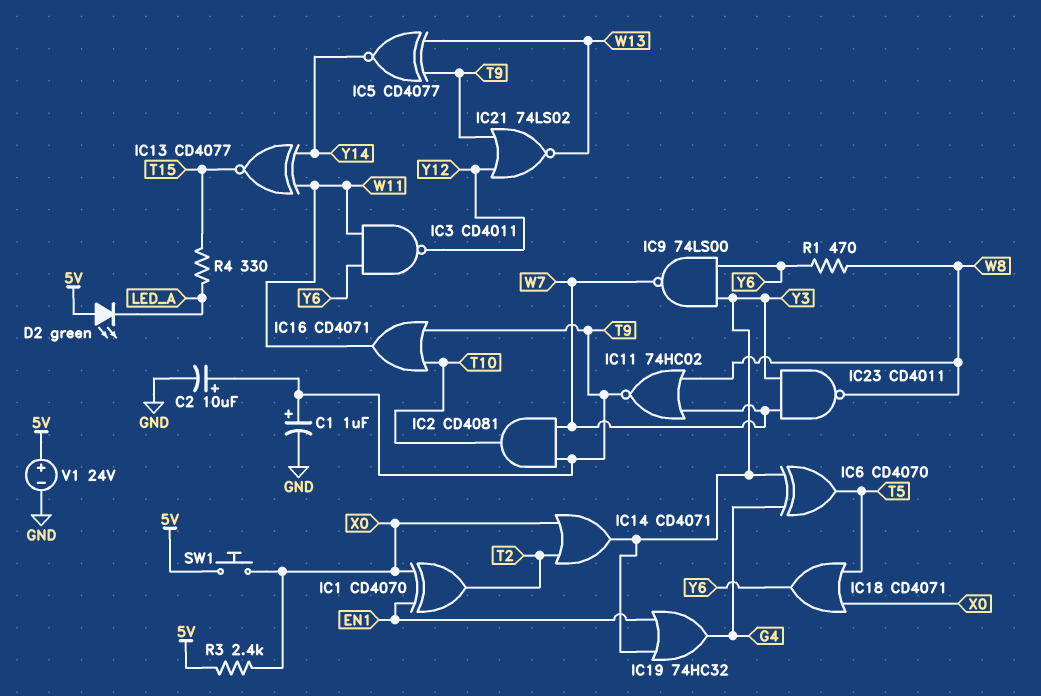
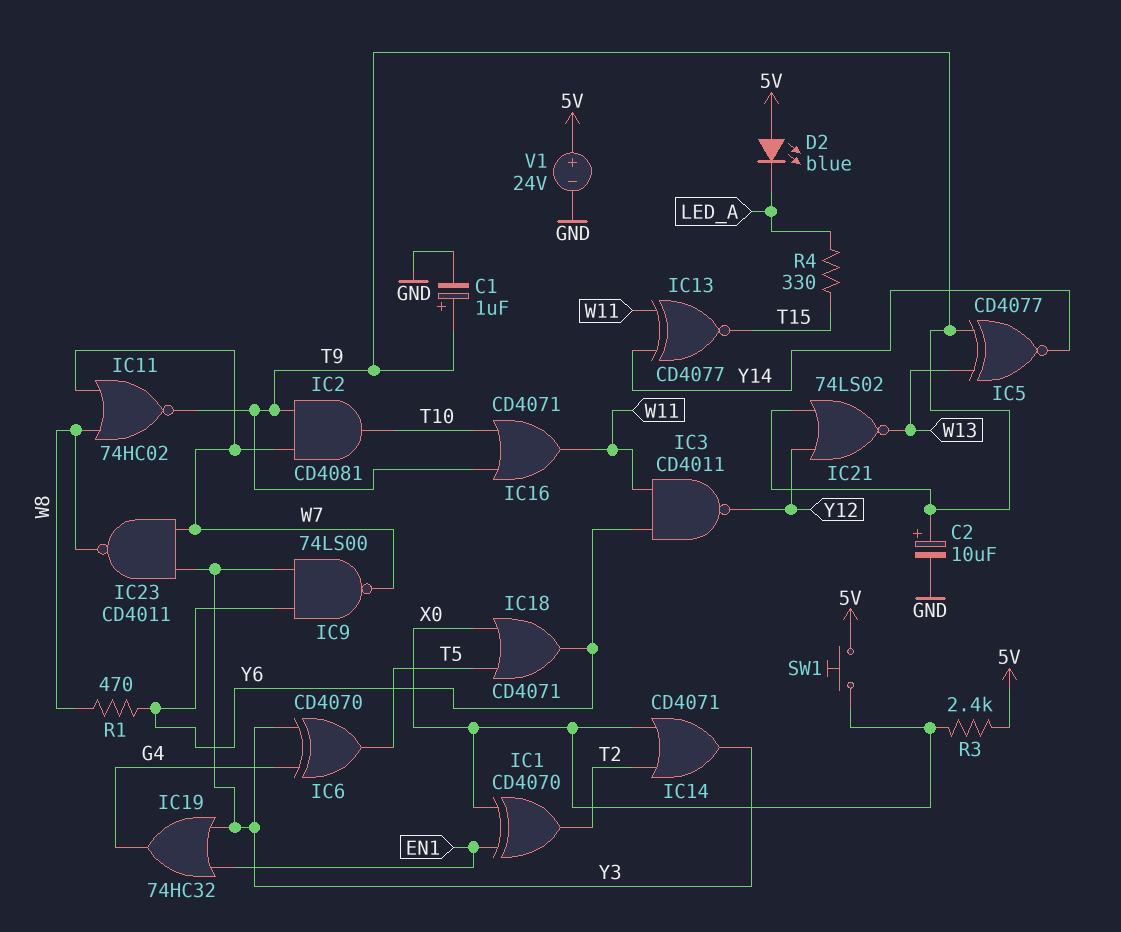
D2: LED green (A 5V, K LED_A) -> LED blue (A 5V, K LED_A)

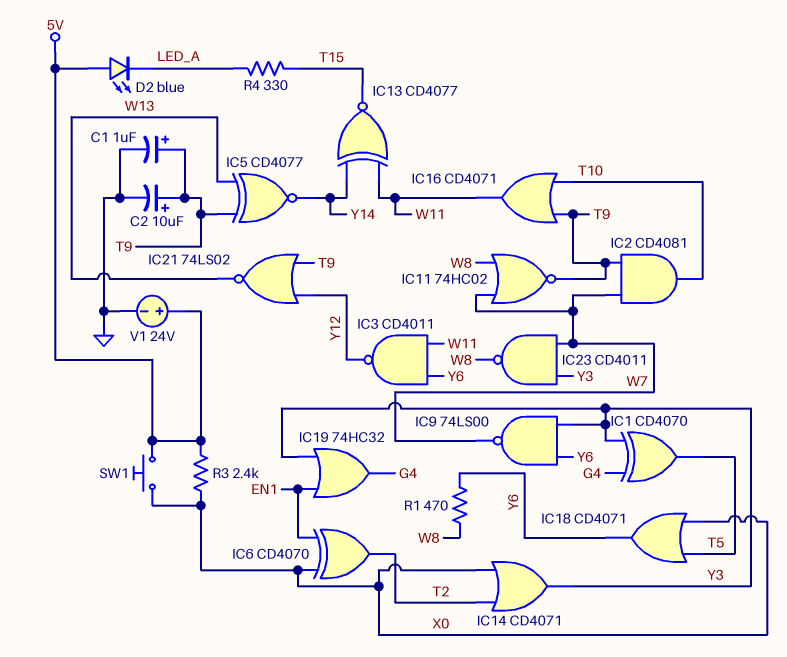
IC1: XOR CD4070 (in EN1, in X0, out T2) -> XOR CD4070 (in G4, in Y3, out T5)
IC6: XOR CD4070 (in G4, in Y3, out T5) -> XOR CD4070 (in EN1, in X0, out T2)

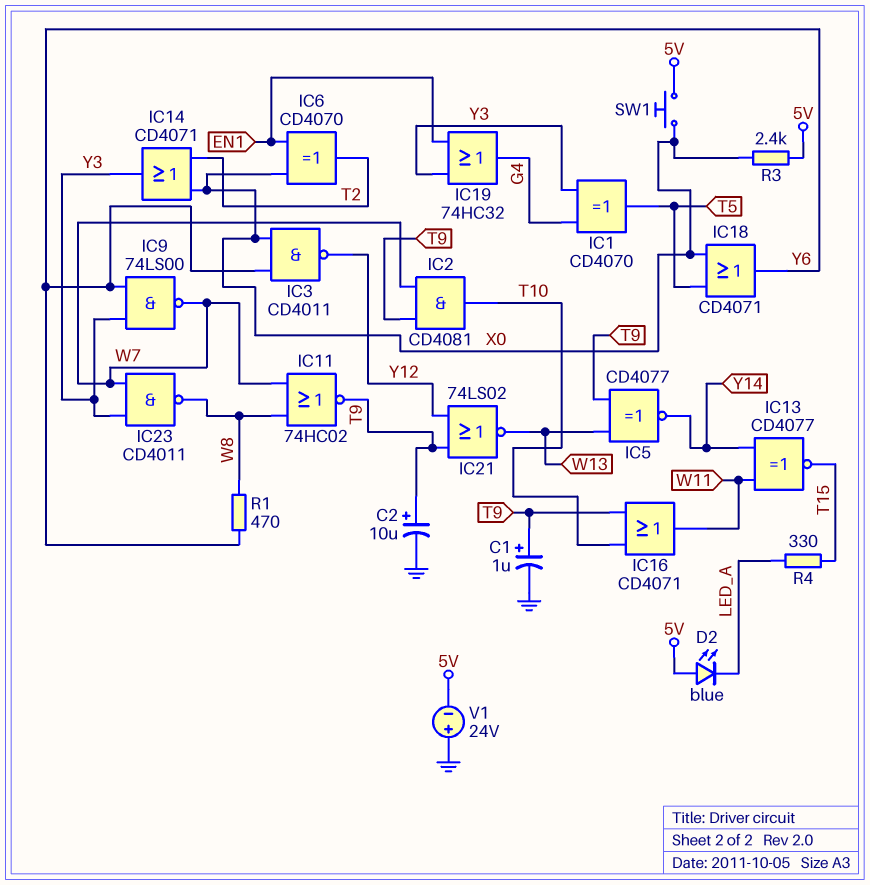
IC3: NAND CD4011 (in W11, in Y6, out Y12) -> NAND CD4011 (in X0, in Y6, out Y12)
V1: 24V (plus 5V, minus GND) -> 24V (plus GND, minus 5V)

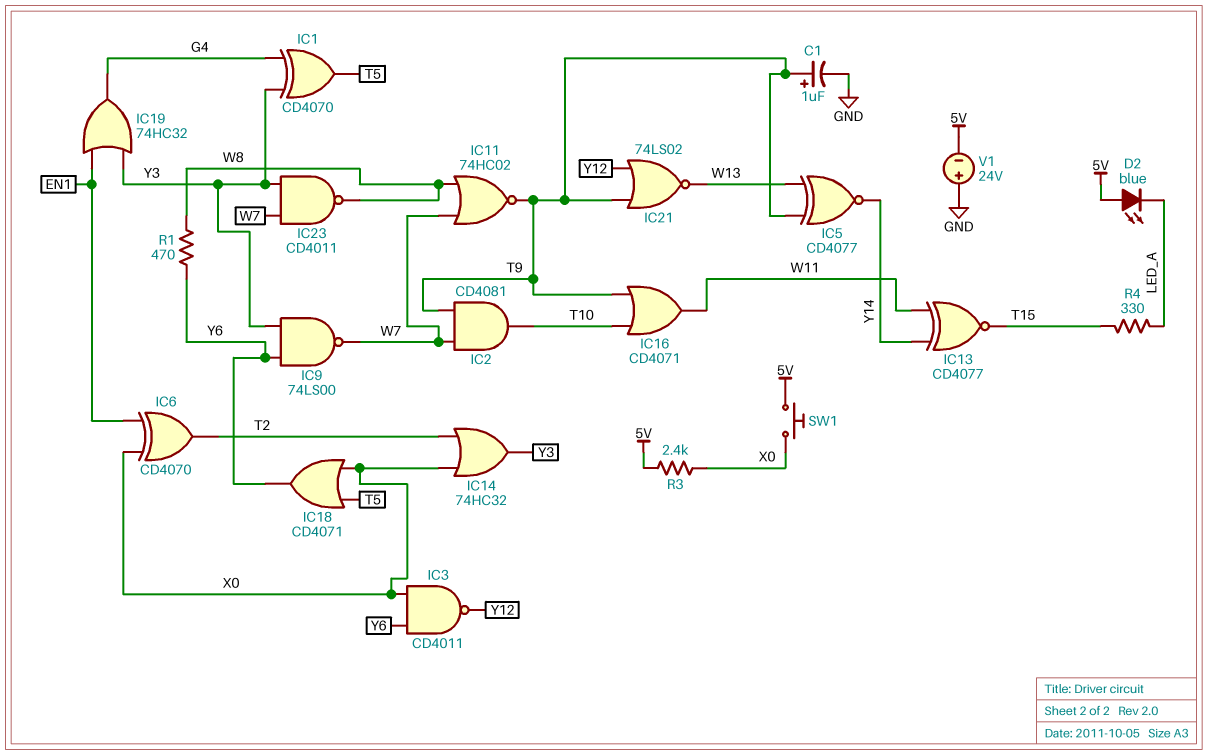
C2: 10uF (plus T9, minus GND) -> none
IC14: OR CD4071 (in T2, in X0, out Y3) -> OR 74HC32 (in T2, in X0, out Y3)

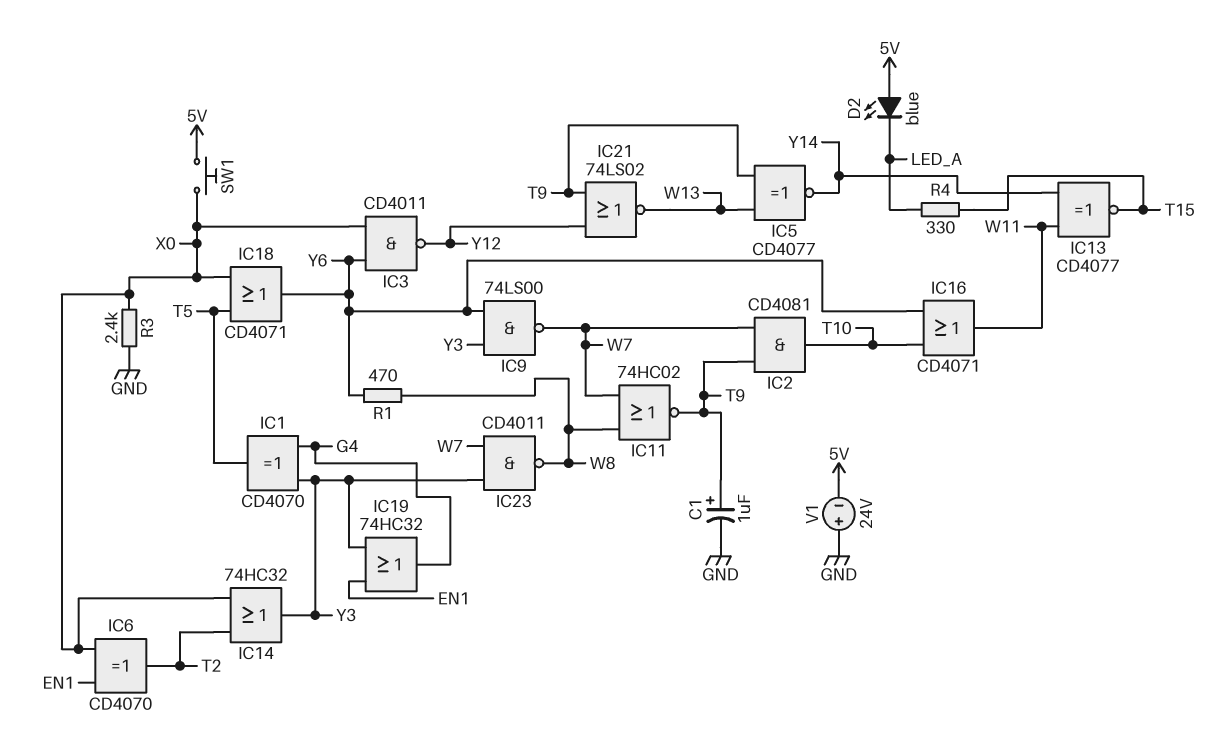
IC16: OR CD4071 (in T9, in T10, out W11) -> OR CD4071 (in T10, in Y6, out W11)
R3: 2.4k (5V, X0) -> 2.4k (GND, X0)

